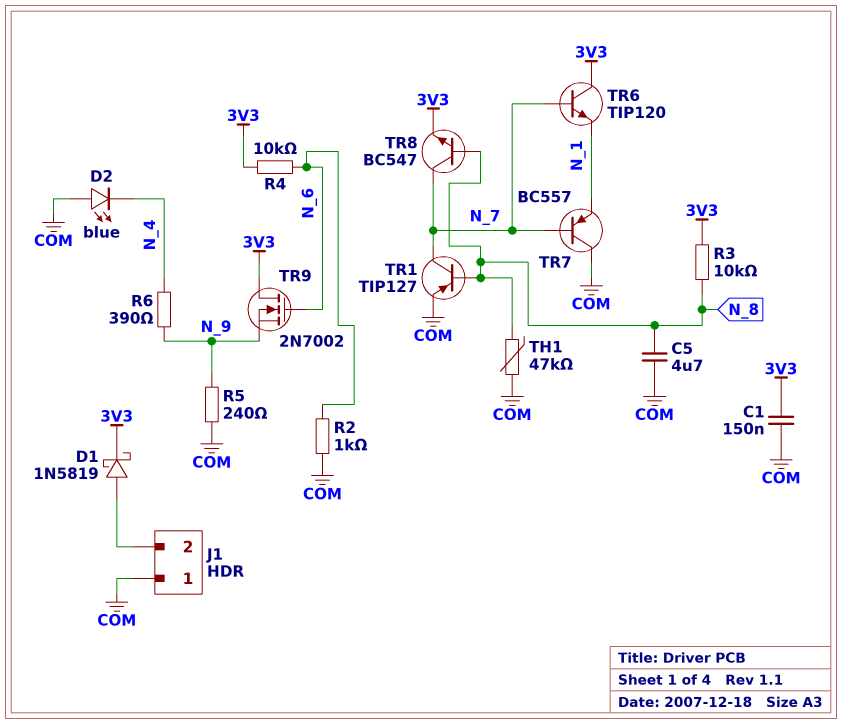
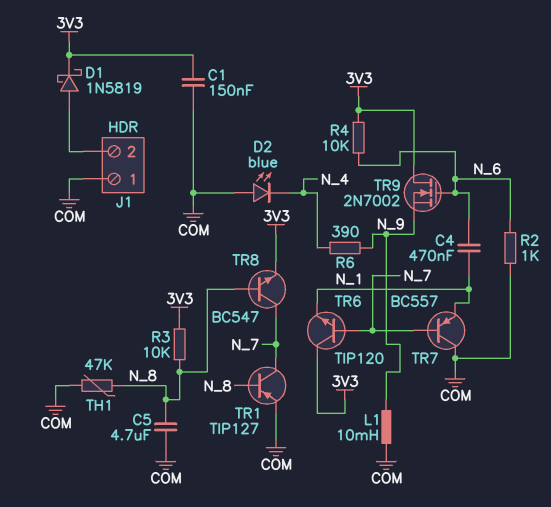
C4: none -> 470nF (N_1, N_6)
L1: none -> 10mH (COM, N_9)
R5: 240 (COM, N_9) -> none

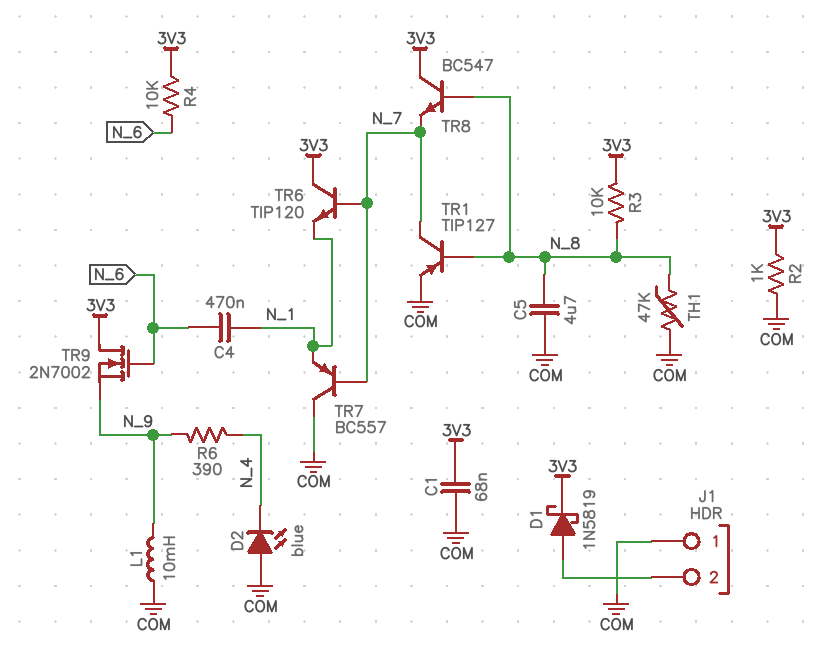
C1: 150nF (3V3, COM) -> 68nF (3V3, COM)
R2: 1k (COM, N_6) -> 1k (3V3, COM)
TR8: NPN BC547 (B N_8, C N_7, E 3V3) -> NPN BC547 (B N_8, C 3V3, E N_7)

